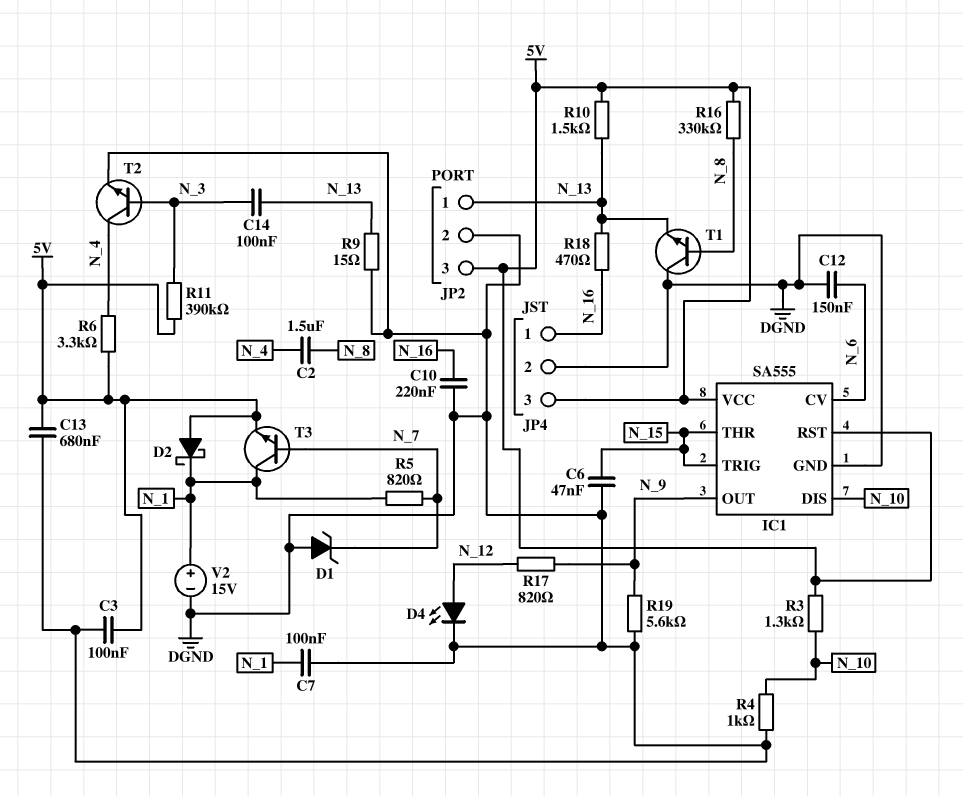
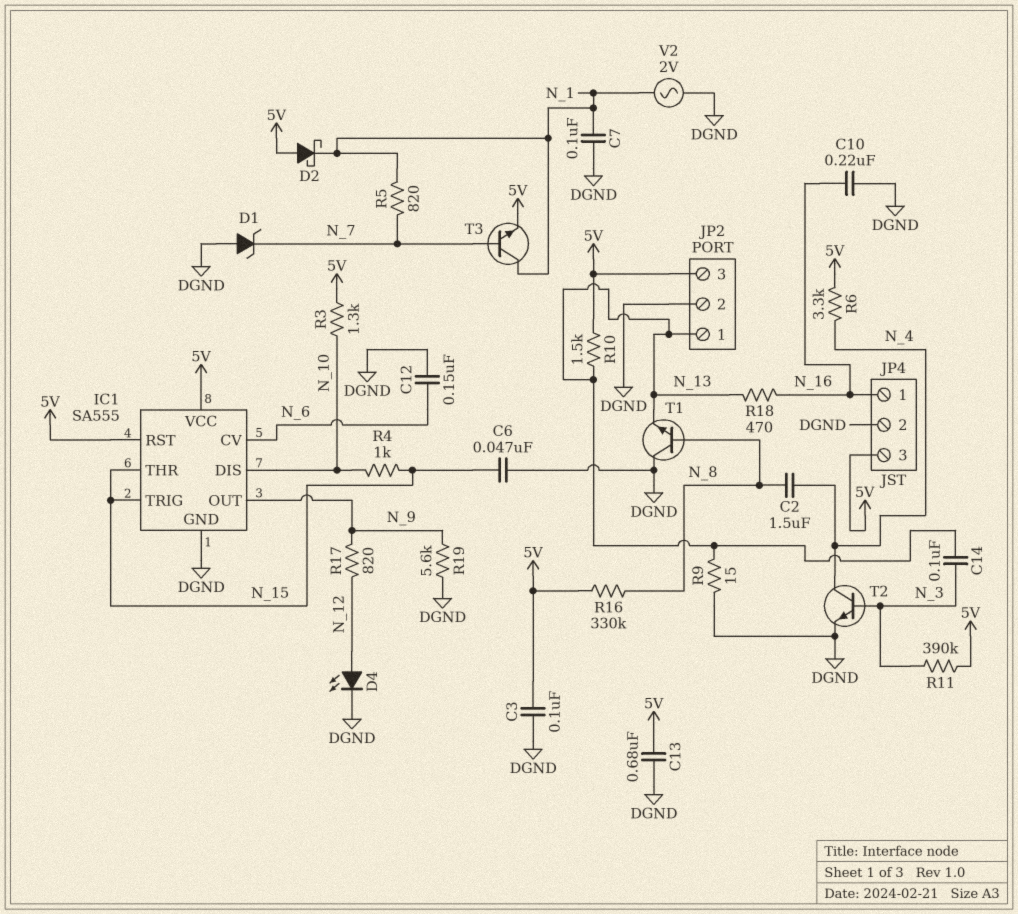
R4: 1k (DGND, N_10) -> 1k (N_10, N_15)
V2: 15V (plus N_1, minus DGND) -> AC 2V (DGND, N_1)

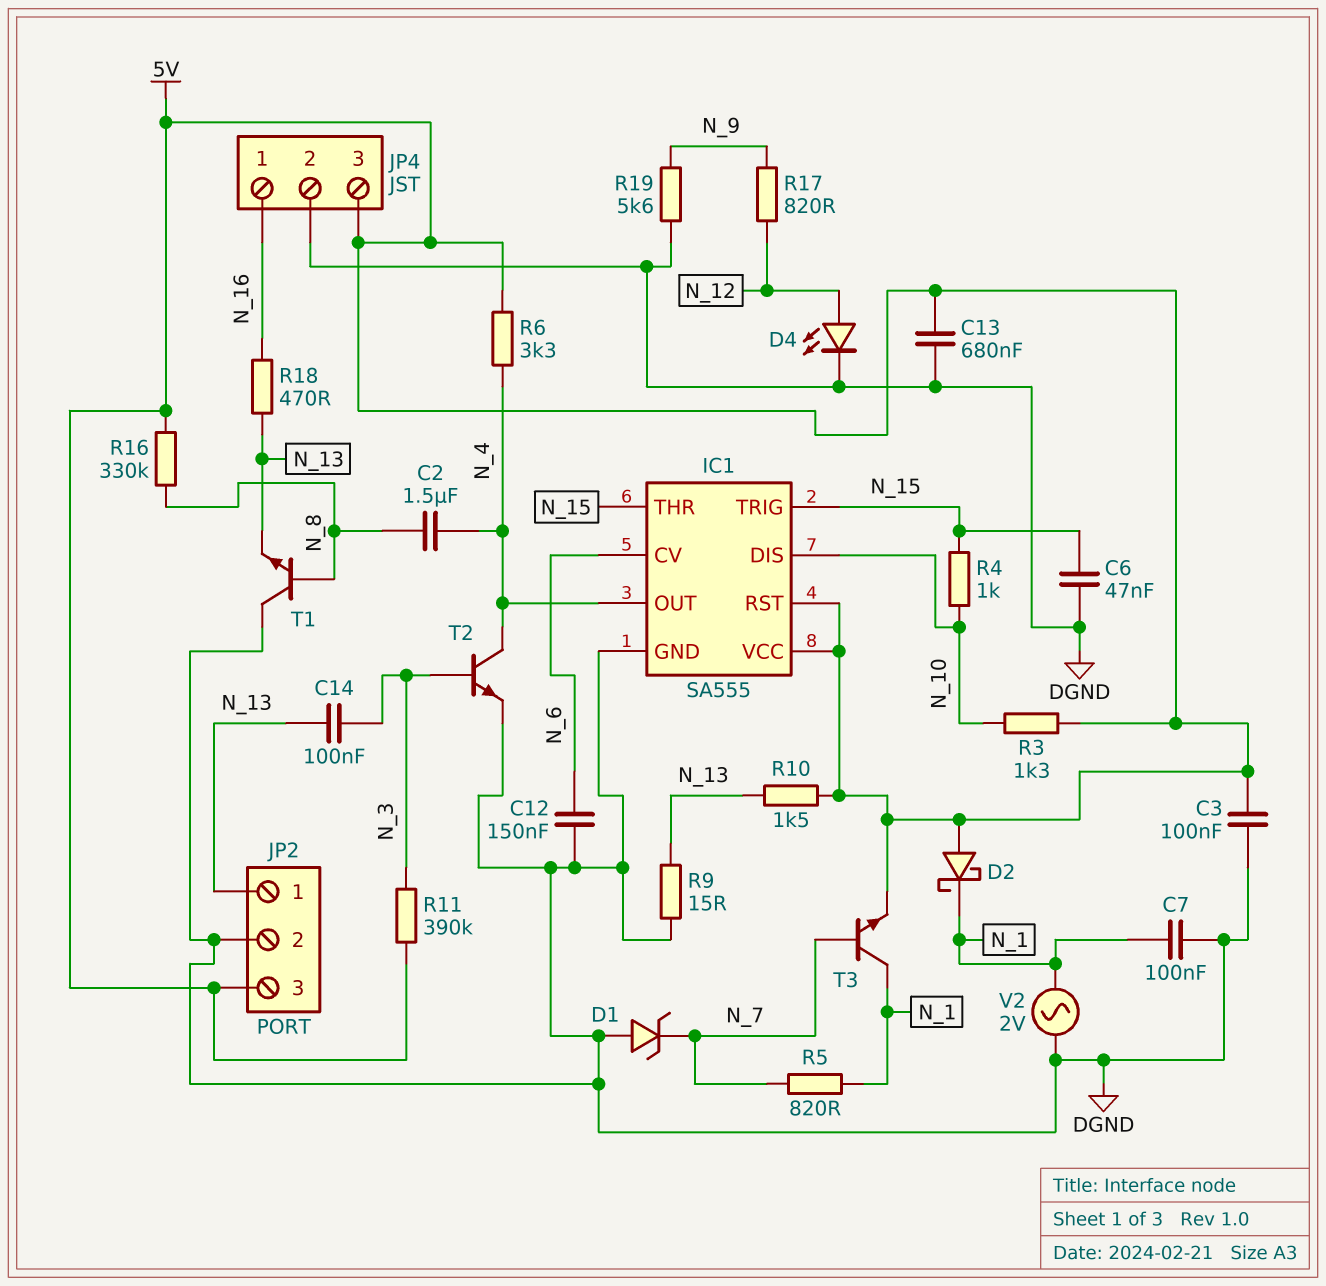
C10: 220nF (DGND, N_16) -> none
IC1 pin OUT: N_9 -> N_4

